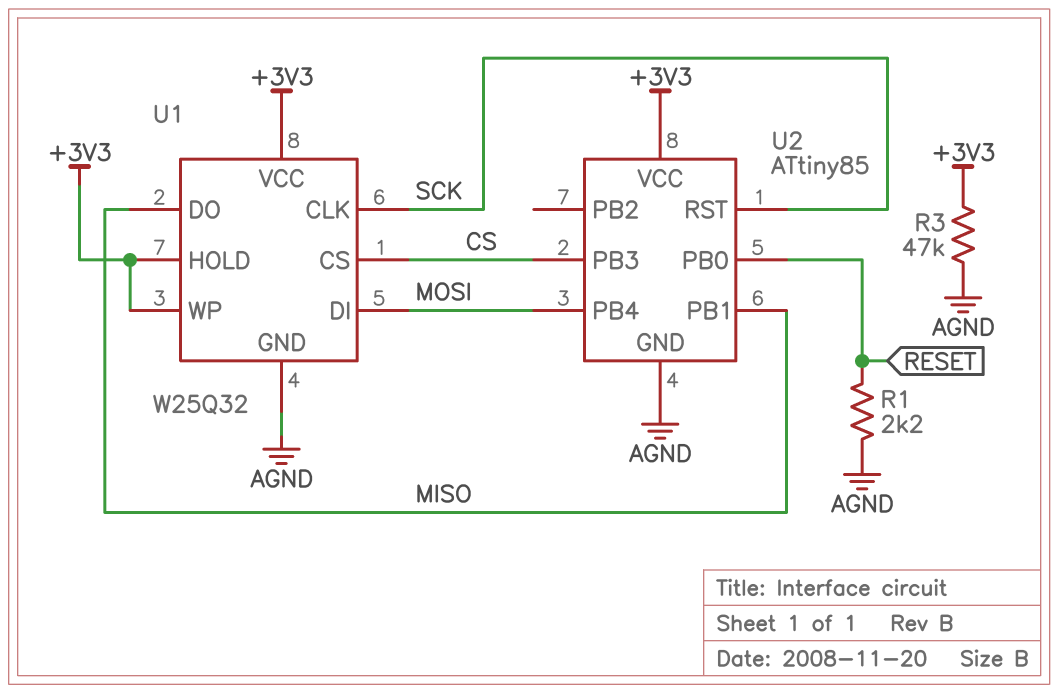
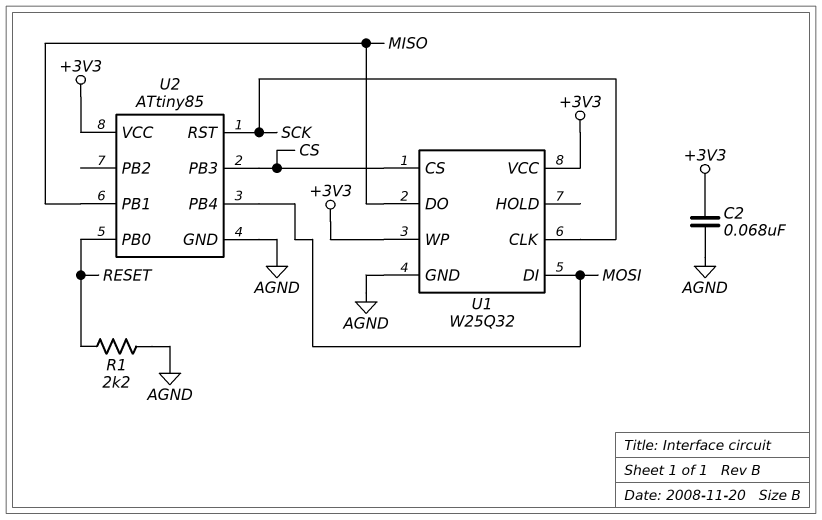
C2: none -> 68nF (+3V3, AGND)
R3: 47k (+3V3, AGND) -> none
U1 pin HOLD: +3V3 -> none

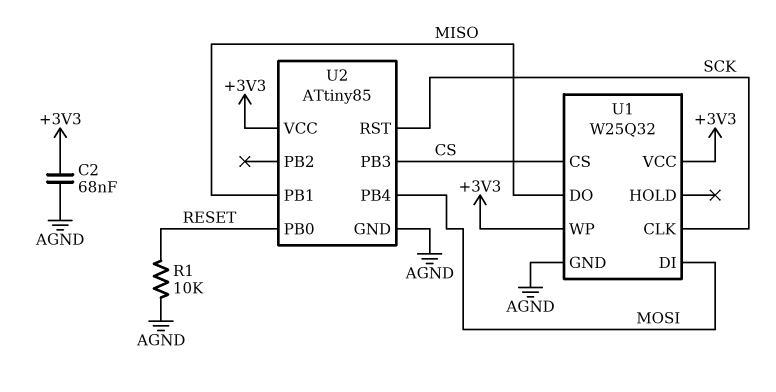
R1: 2.2k (AGND, RESET) -> 10k (AGND, RESET)

